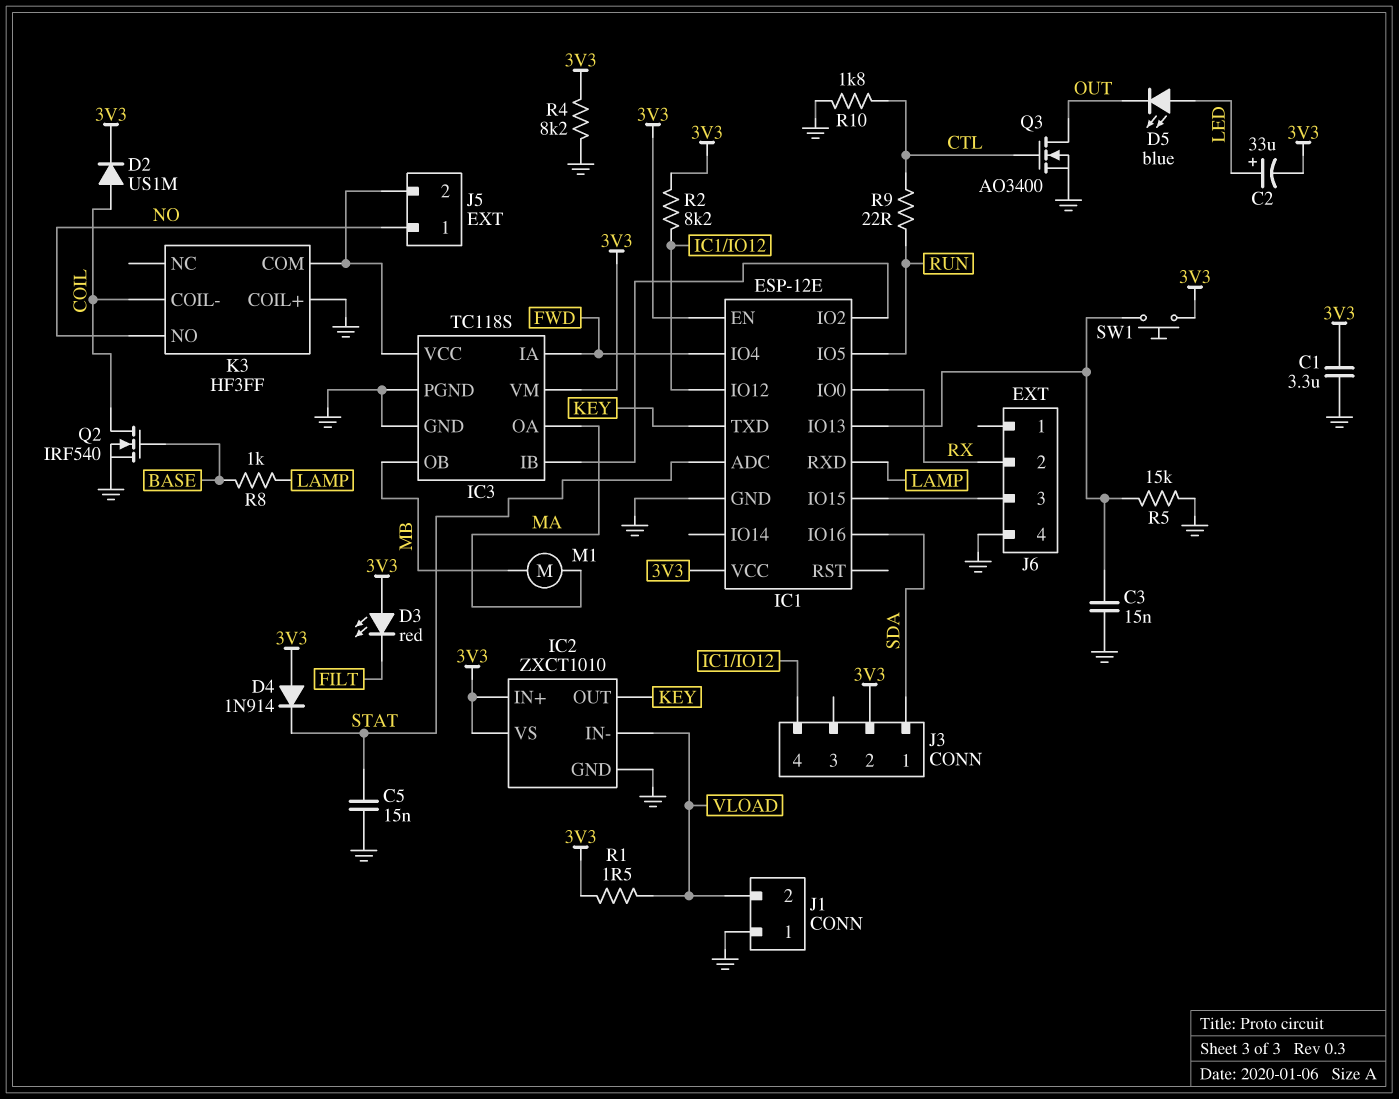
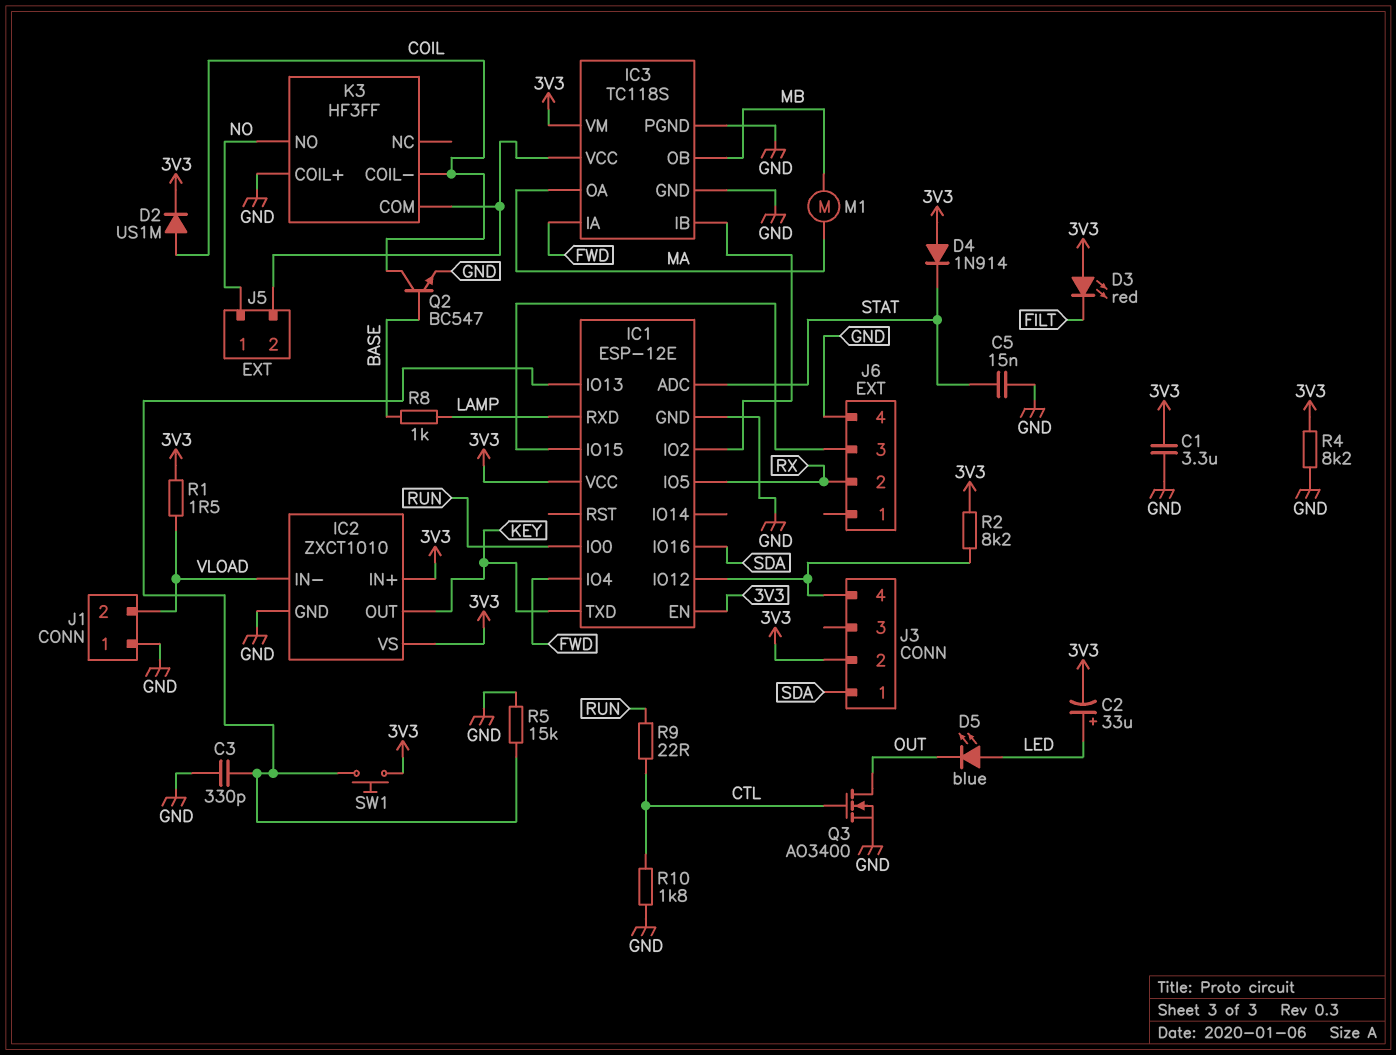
C3: 15nF (GND, IC1/IO13) -> 330pF (GND, IC1/IO13)
IC1 pin IO0: RX -> RUN
IC1 pin IO5: RUN -> RX
Q2: NMOS IRF540 (G BASE, D COIL, S GND) -> NPN BC547 (B BASE, C COIL, E GND)

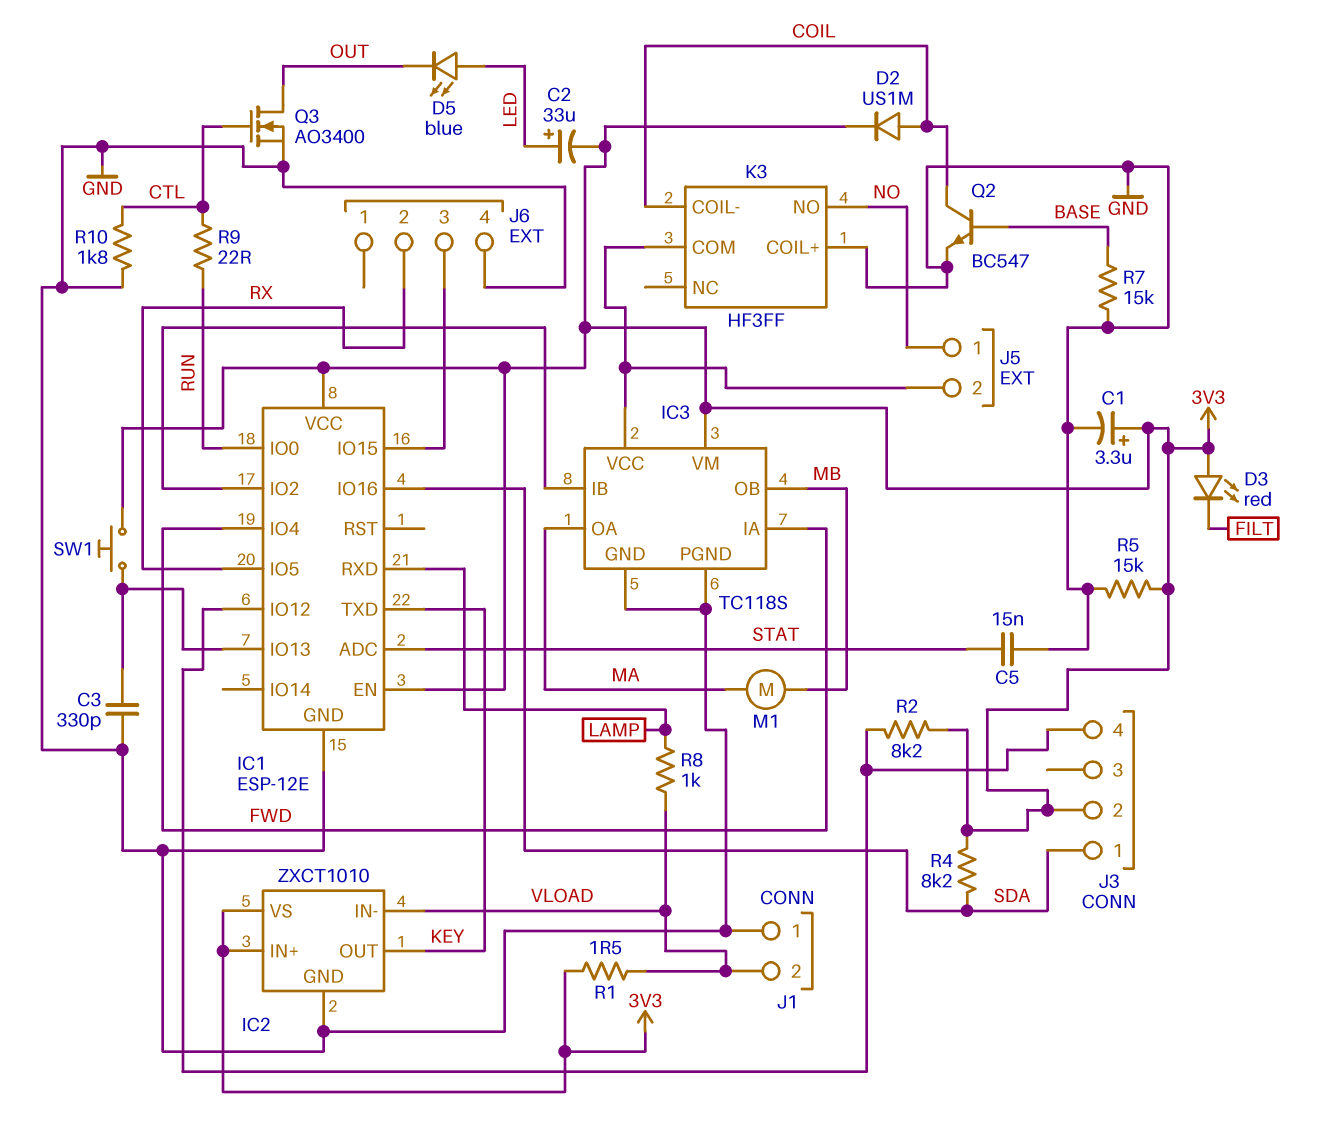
C1: 3.3uF (3V3, GND) -> 3.3uF (plus 3V3, minus GND)
D4: diode 1N914 (A 3V3, K STAT) -> none
R4: 8.2k (3V3, GND) -> 8.2k (3V3, SDA)
R5: 15k (GND, IC1/IO13) -> 15k (3V3, GND)
R7: none -> 15k (BASE, GND)
R8: 1k (BASE, LAMP) -> 1k (LAMP, VLOAD)

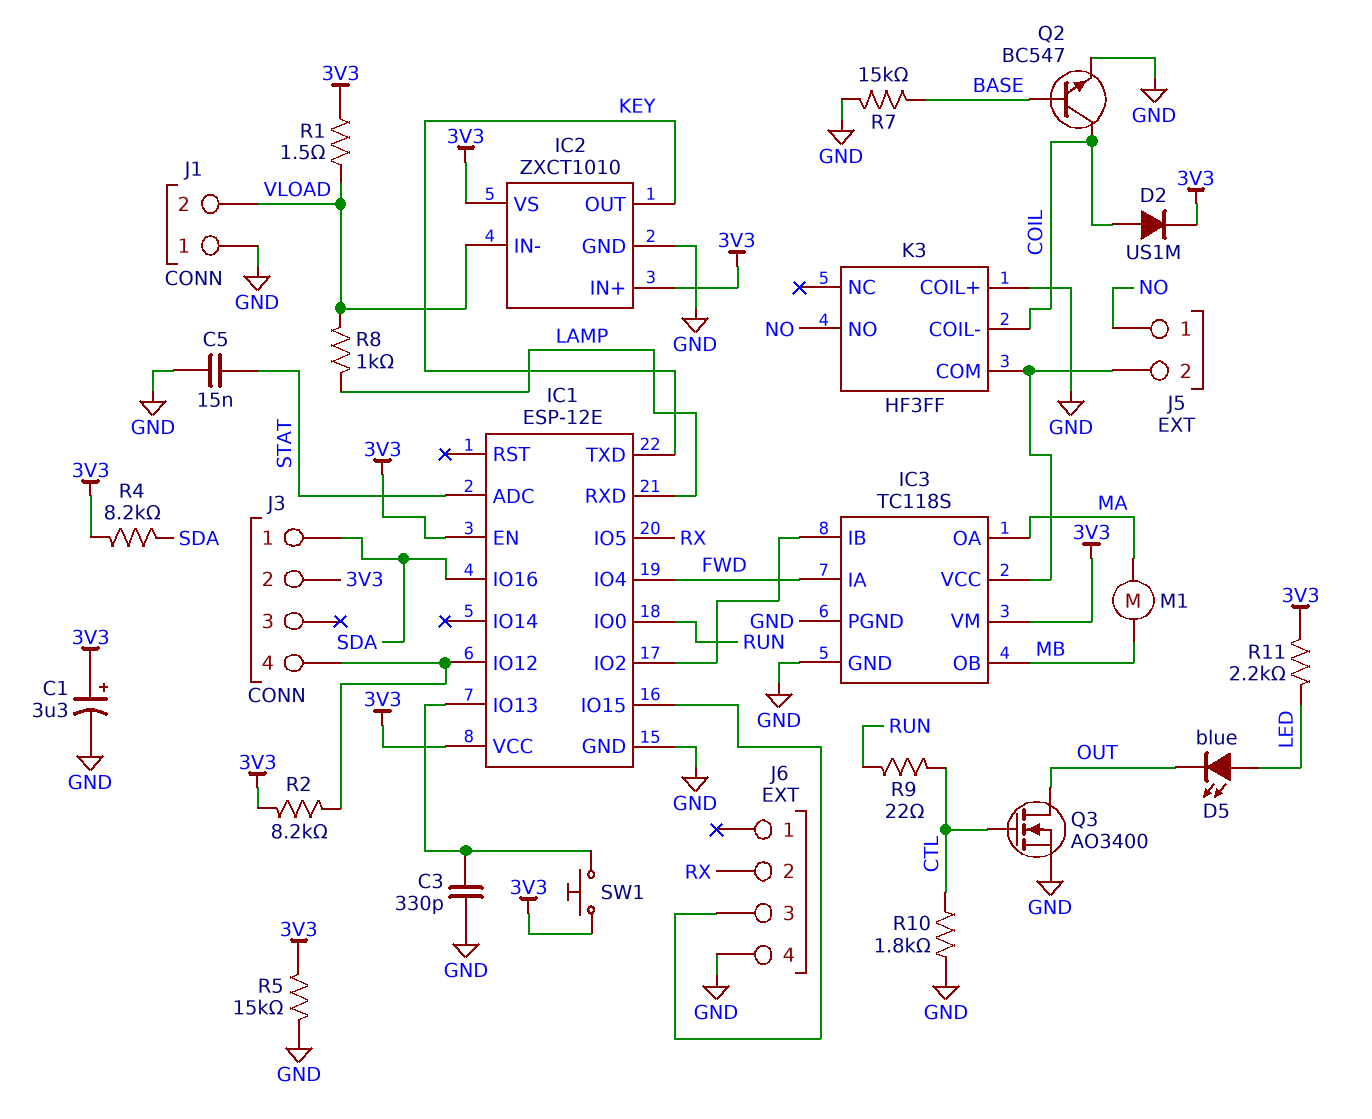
C2: 33uF (plus LED, minus 3V3) -> none
D3: LED red (A 3V3, K FILT) -> none
R11: none -> 2.2k (3V3, LED)

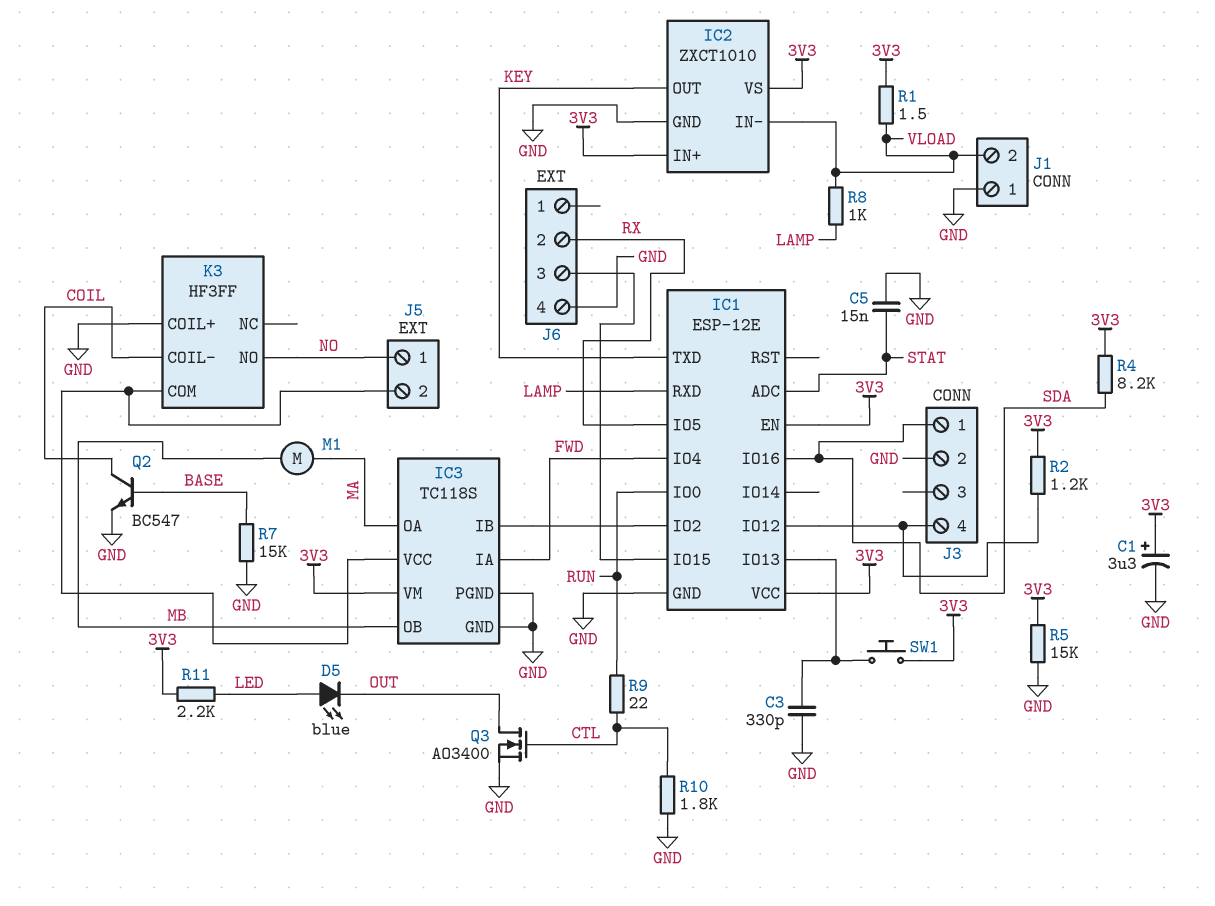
D2: diode US1M (A COIL, K 3V3) -> none
J3 pin 2: 3V3 -> GND
R2: 8.2k (3V3, IC1/IO12) -> 1.2k (3V3, IC1/IO12)

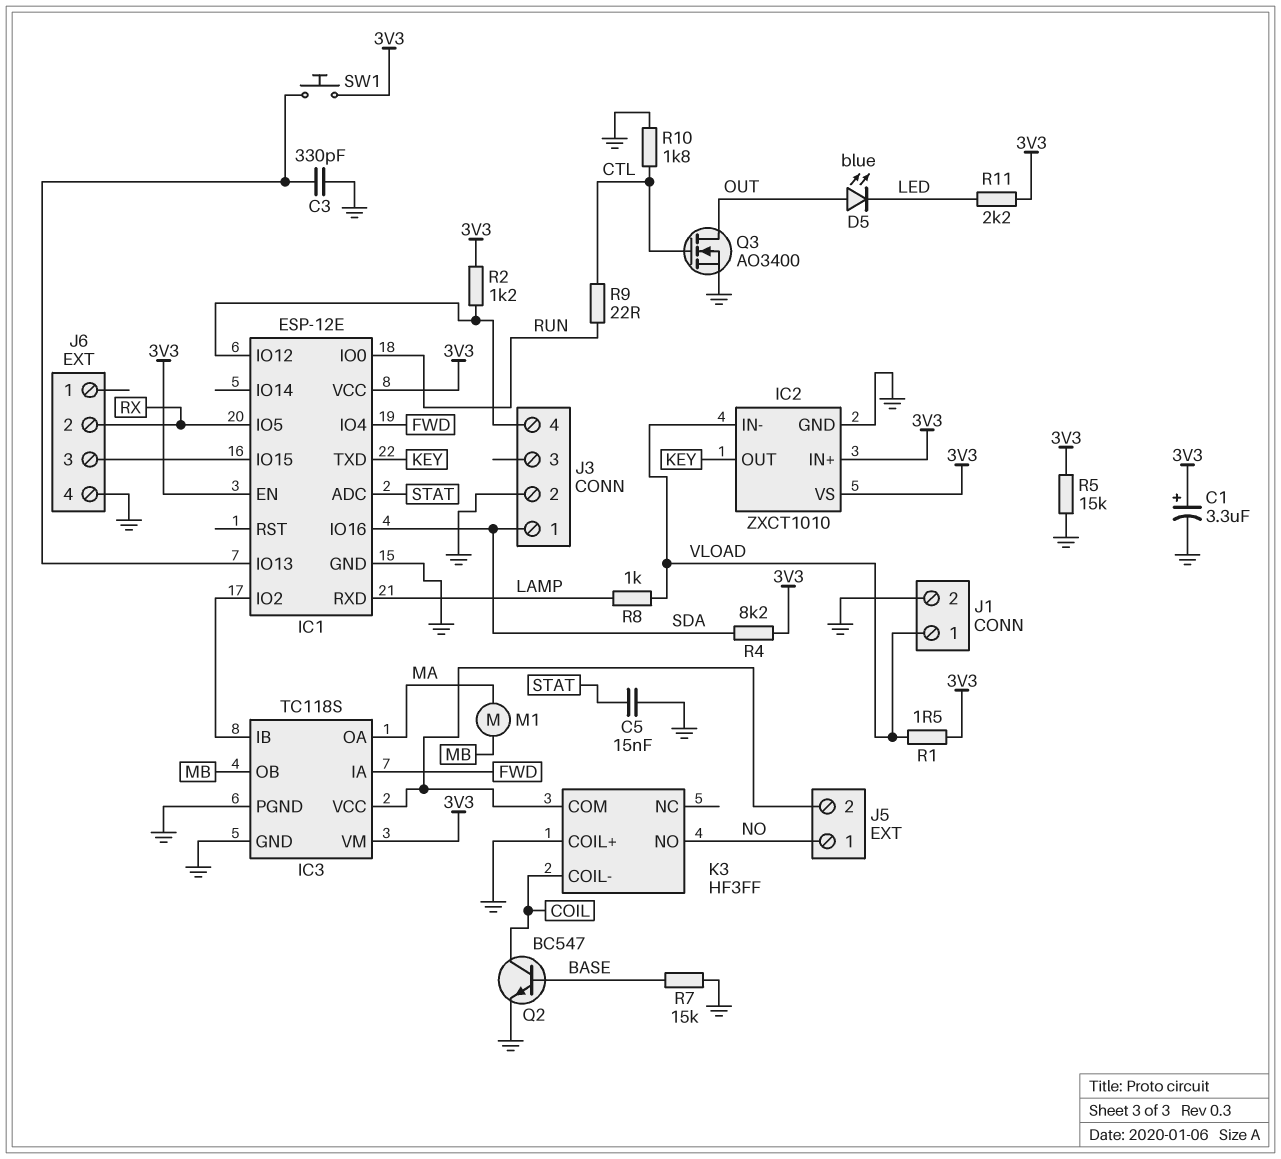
D5: LED blue (A LED, K OUT) -> LED blue (A OUT, K LED)
J1 pin 1: GND -> VLOAD
J1 pin 2: VLOAD -> GND

